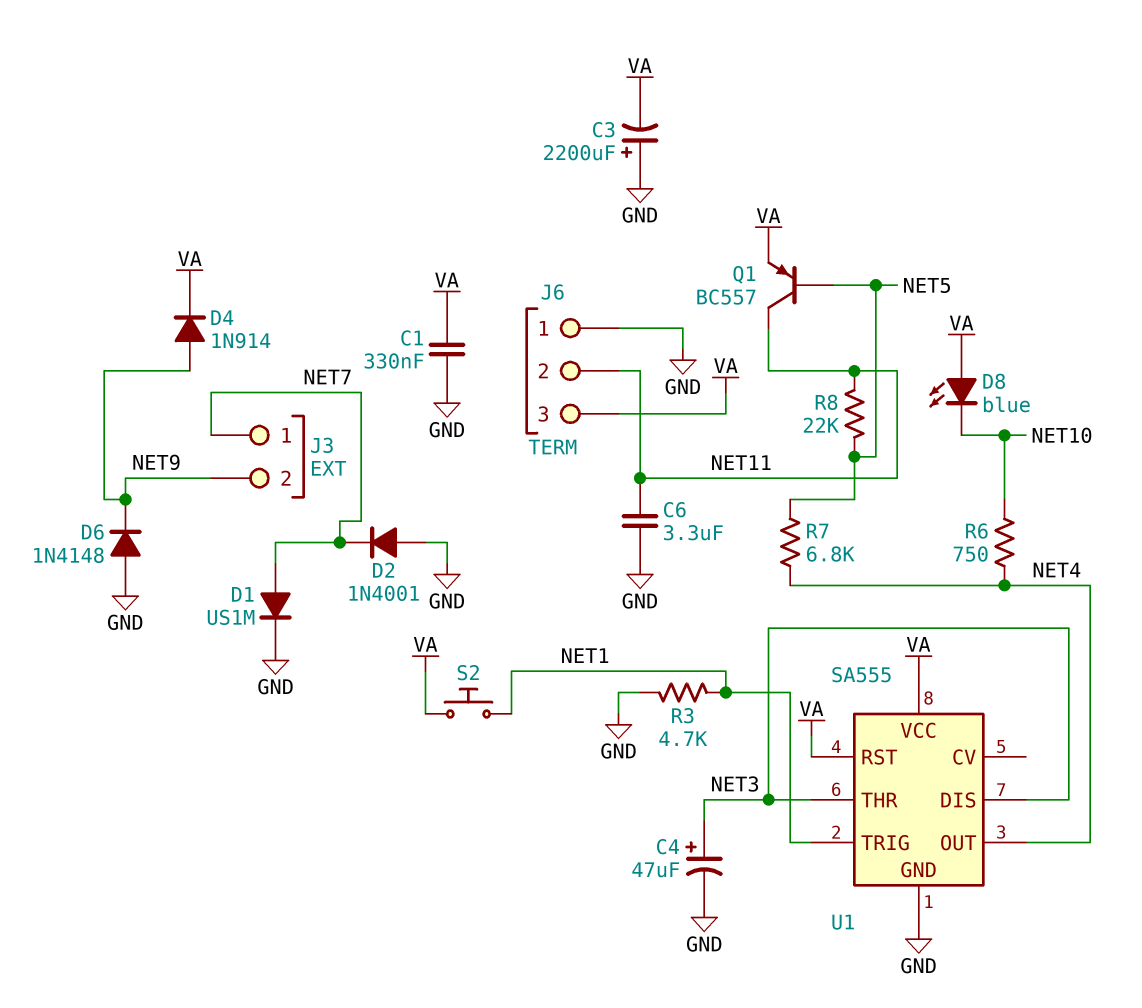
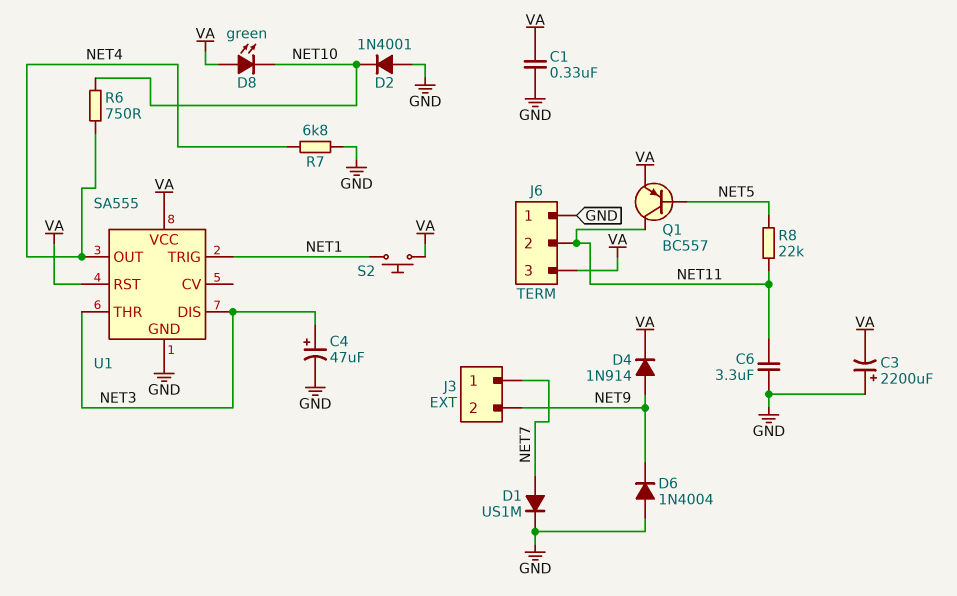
D2: diode 1N4001 (A GND, K NET7) -> diode 1N4001 (A GND, K NET10)
D6: diode 1N4148 (A GND, K NET9) -> diode 1N4004 (A GND, K NET9)
D8: LED blue (A VA, K NET10) -> LED green (A VA, K NET10)
R3: 4.7k (GND, NET1) -> none
R7: 6.8k (NET4, NET5) -> 6.8k (GND, NET4)

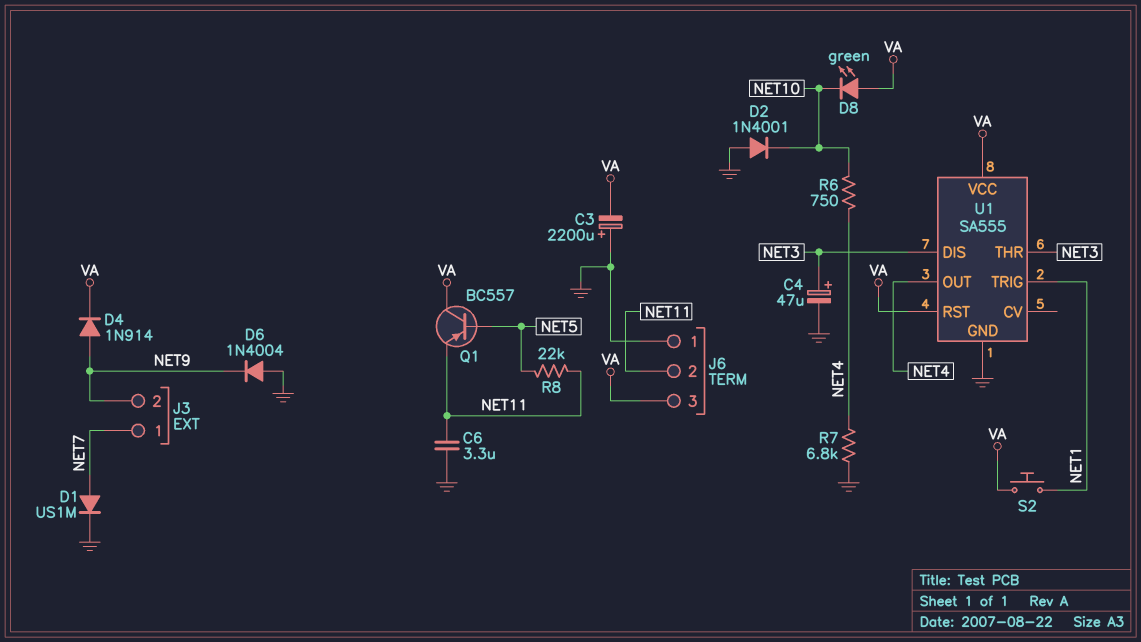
C1: 330nF (GND, VA) -> none
Q1: PNP BC557 (B NET5, C NET11, E VA) -> PNP BC557 (B NET5, C VA, E NET11)

